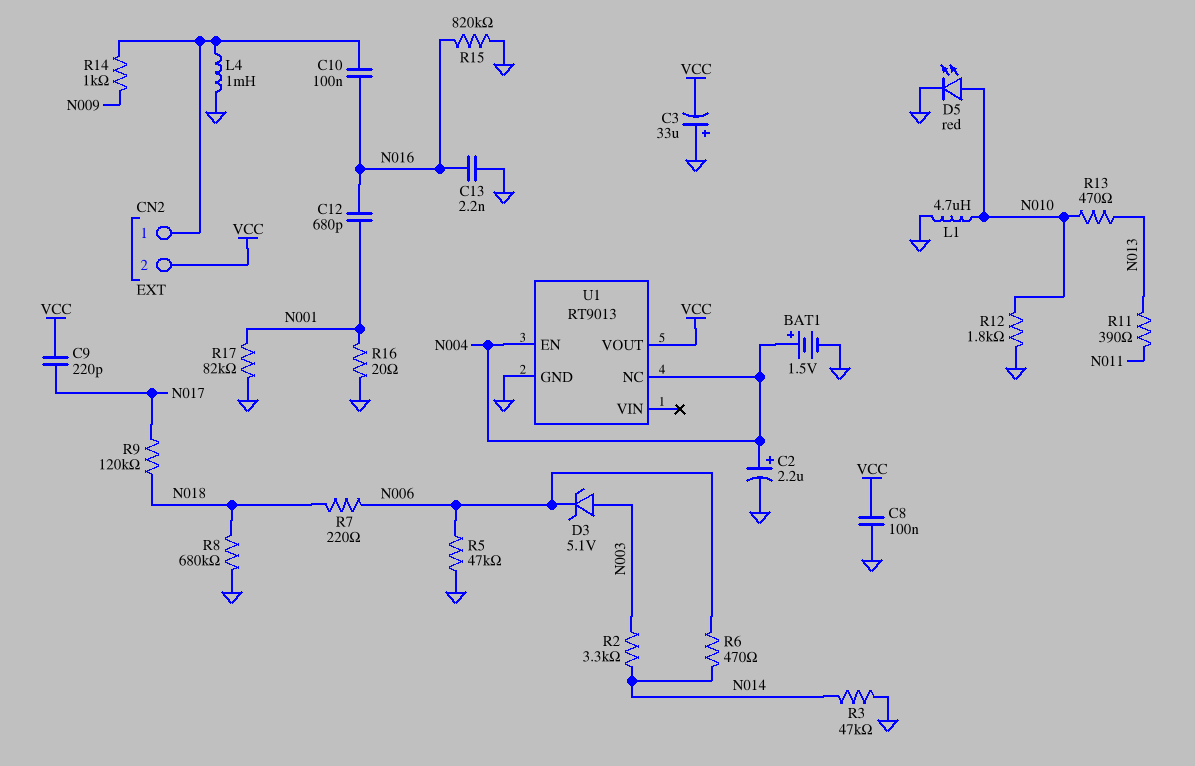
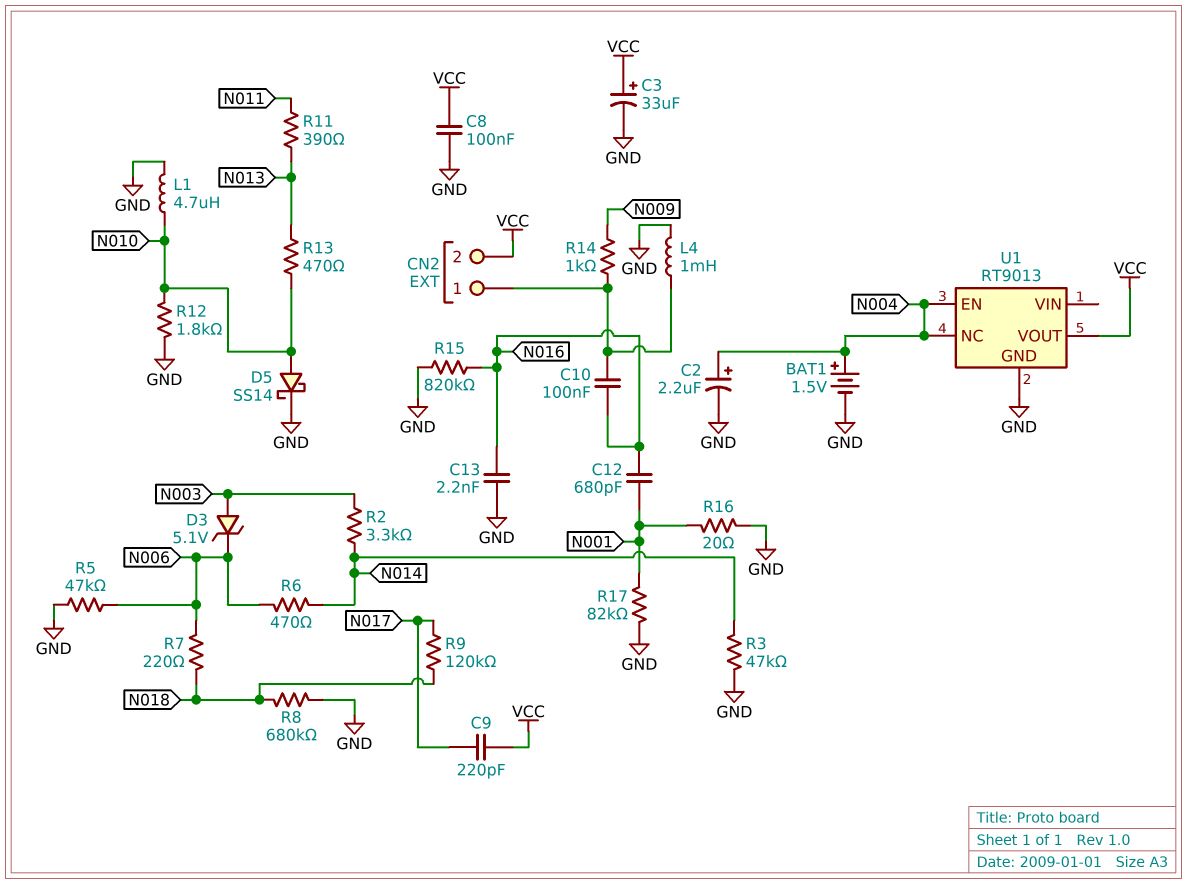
C3: 33uF (plus GND, minus VCC) -> 33uF (plus VCC, minus GND)
D5: LED red (A N010, K GND) -> schottky SS14 (A N010, K GND)

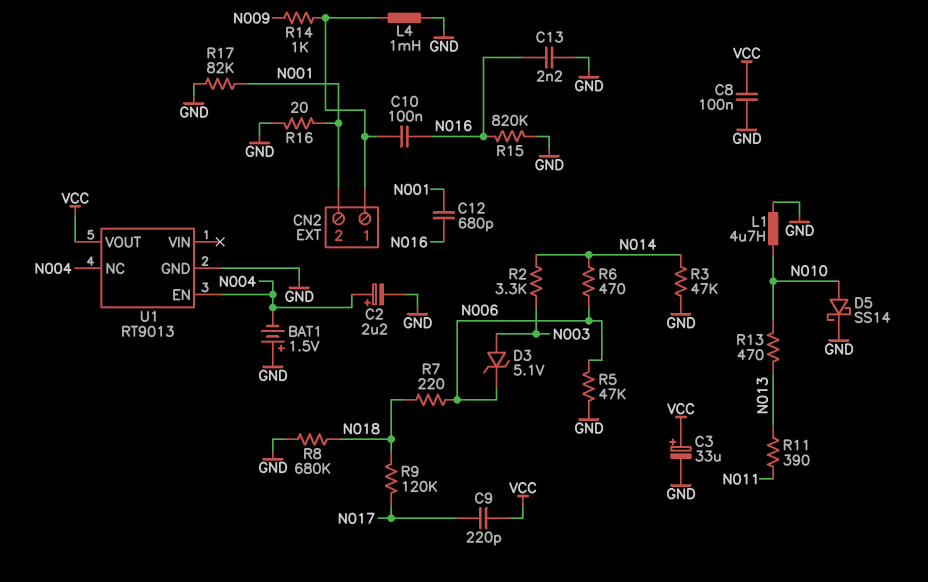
BAT1: 1.5V (plus N004, minus GND) -> 1.5V (plus GND, minus N004)
CN2 pin 2: VCC -> N001
R12: 1.8k (GND, N010) -> none

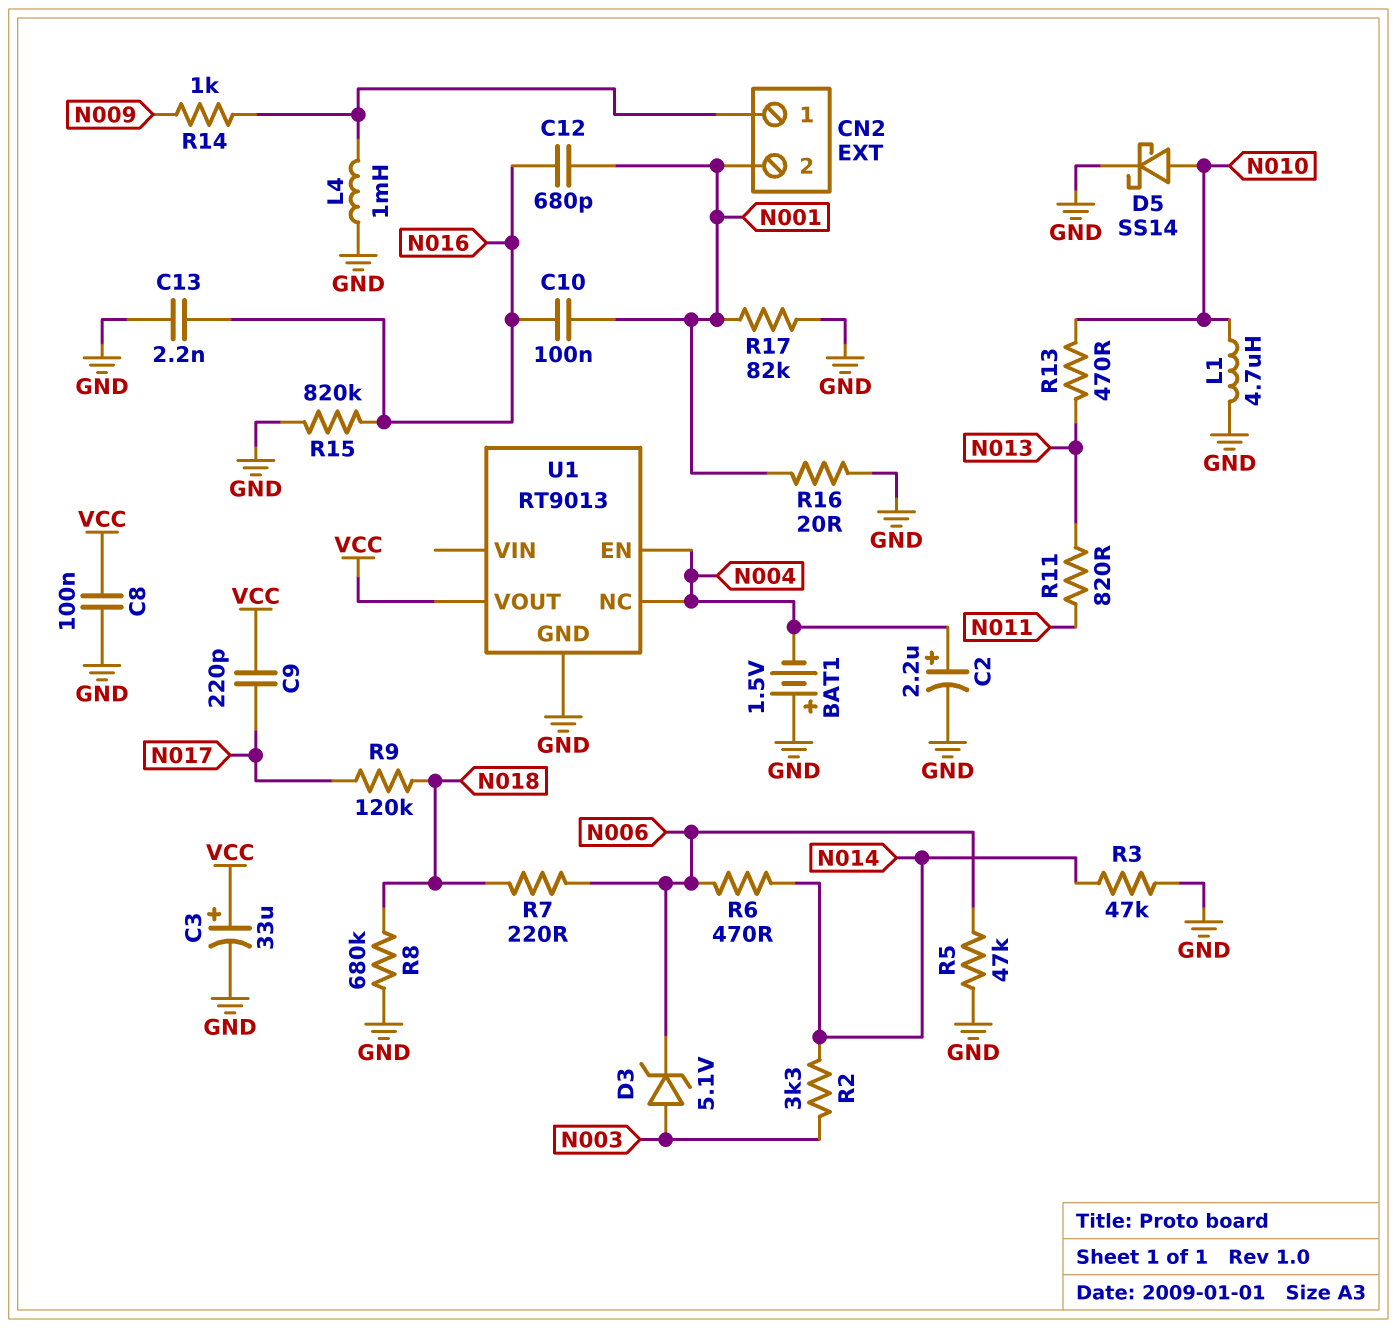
C10: 100nF (CN2/1, N016) -> 100nF (N001, N016)
R11: 390 (N011, N013) -> 820 (N011, N013)

